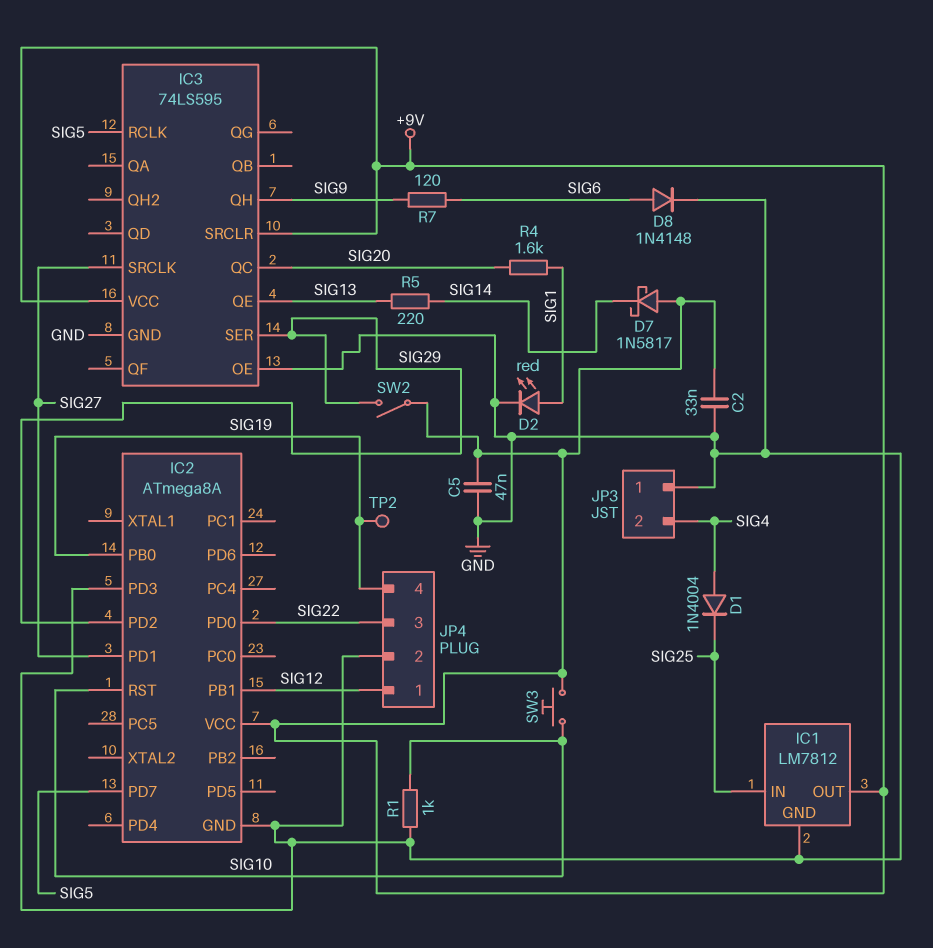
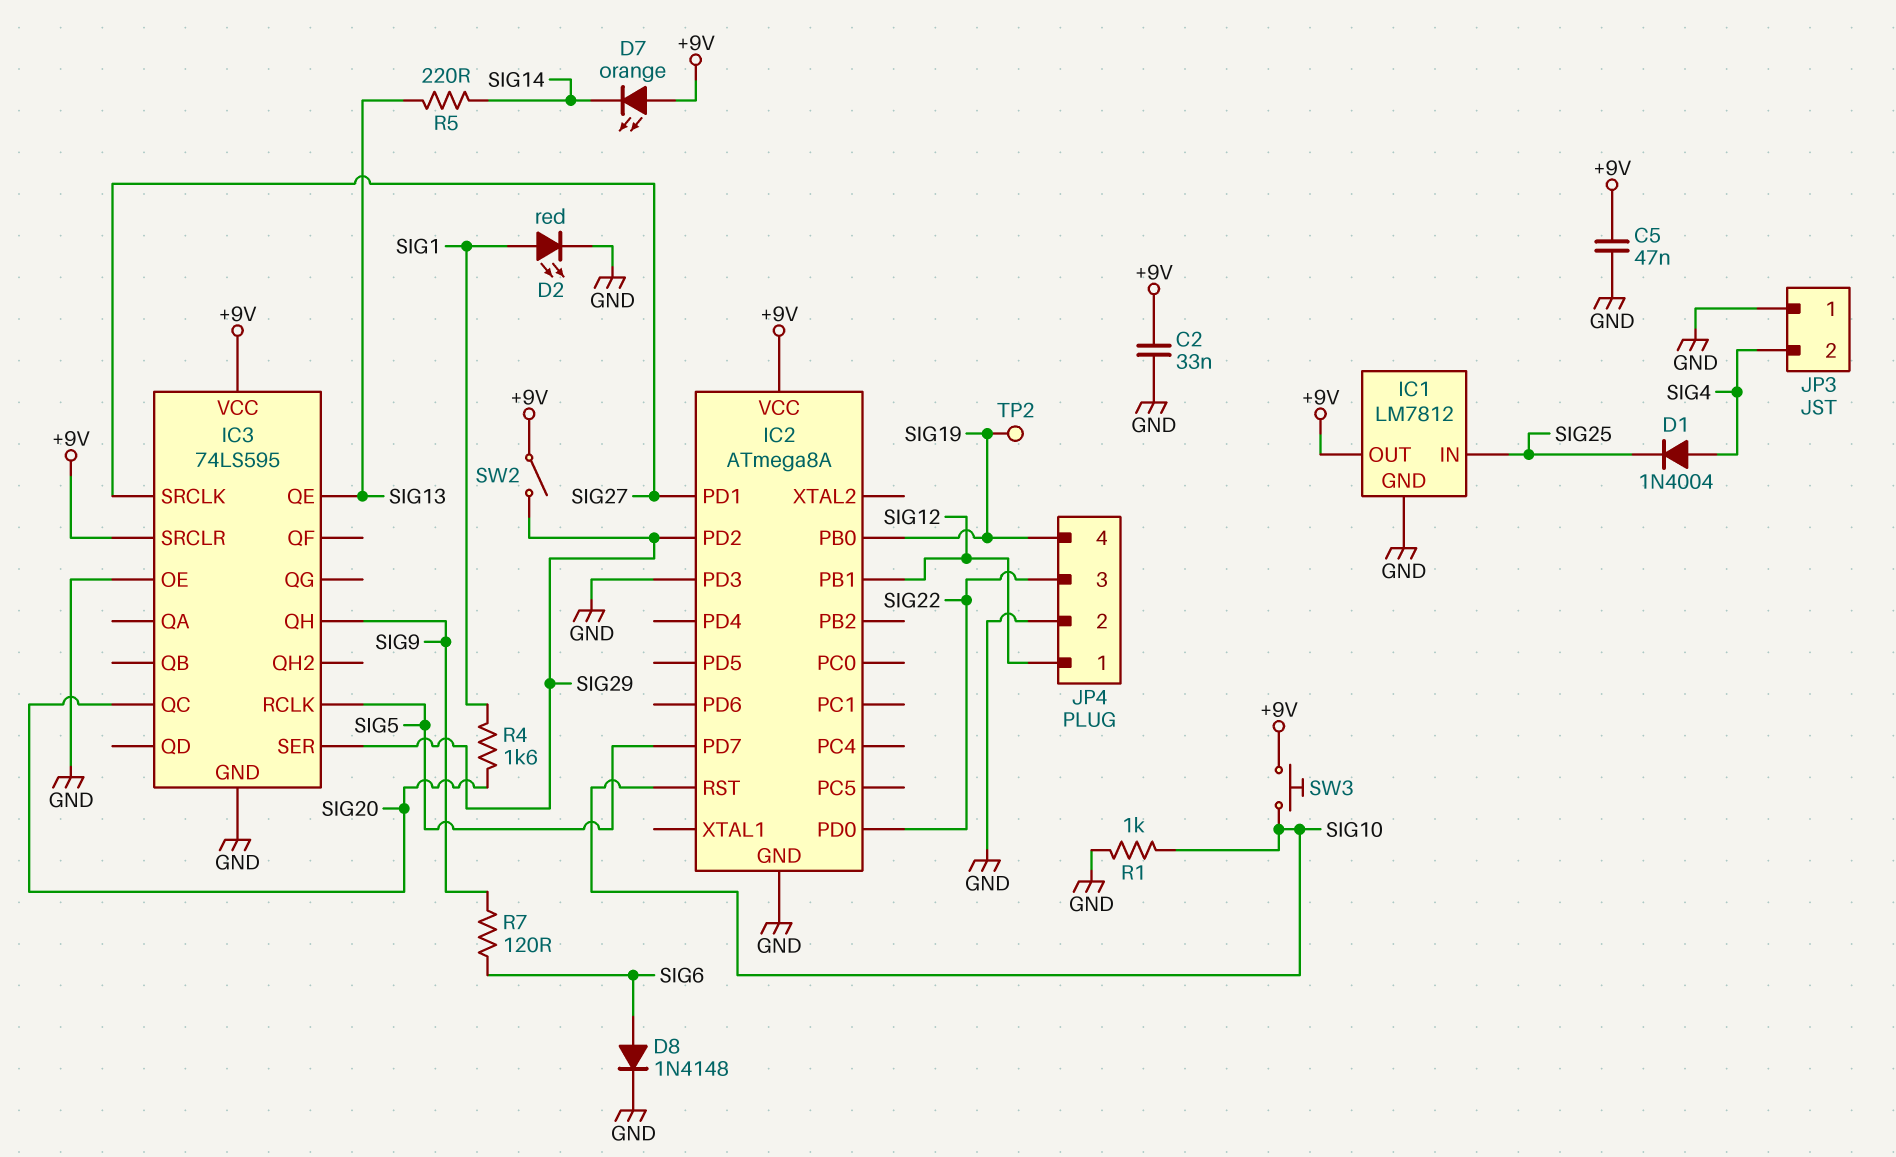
D7: schottky 1N5817 (A +9V, K SIG14) -> LED orange (A +9V, K SIG14)

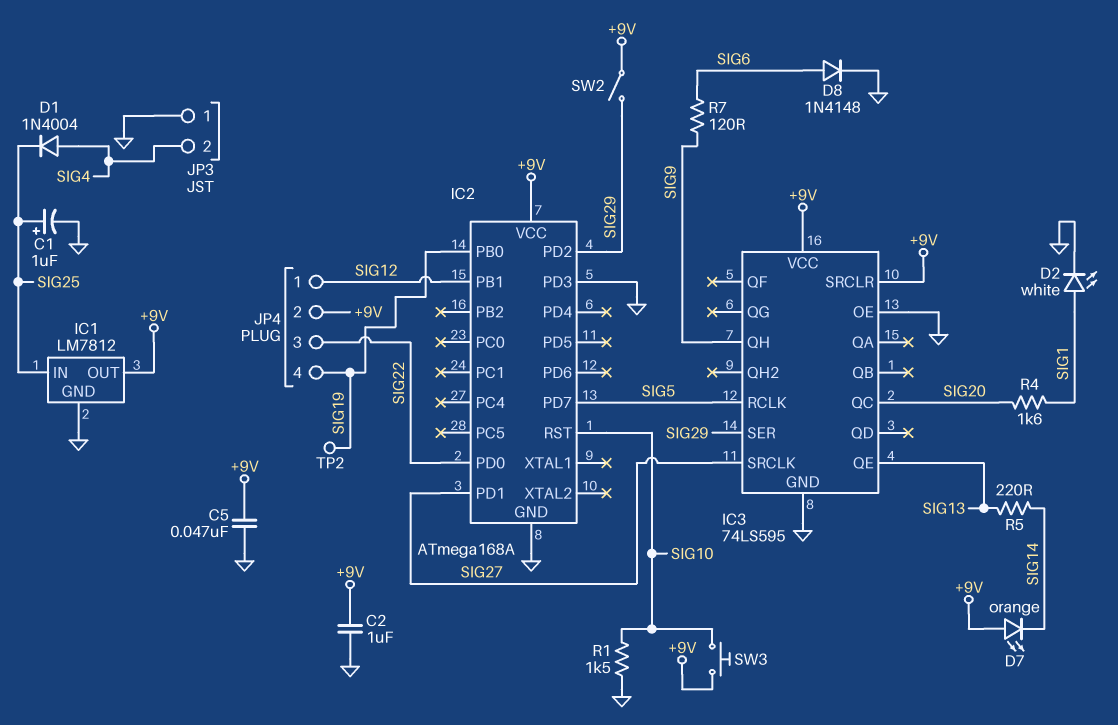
C1: none -> 1uF (plus SIG25, minus GND)
C2: 33nF (+9V, GND) -> 1uF (+9V, GND)
D2: LED red (A SIG1, K GND) -> LED white (A SIG1, K GND)
IC2: ATmega8A -> ATmega168A
JP4 pin 2: GND -> +9V
R1: 1k (GND, SIG10) -> 1.5k (GND, SIG10)

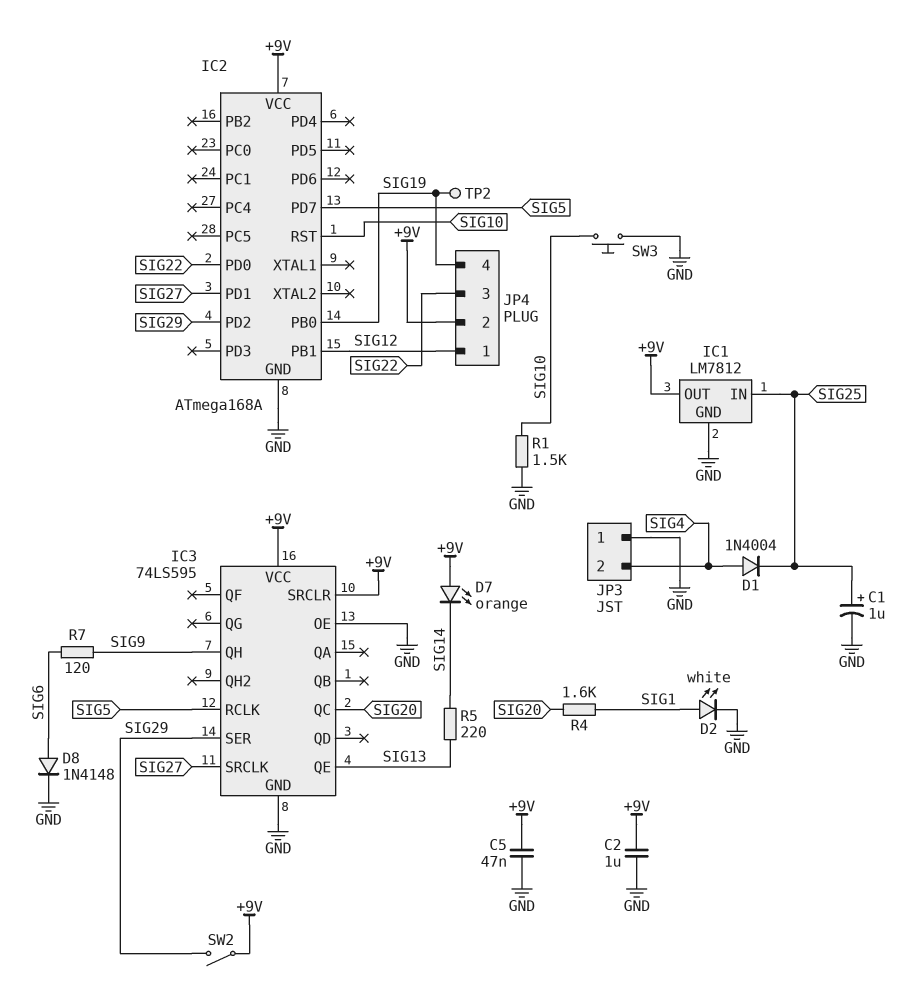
IC2 pin PD3: GND -> none
SW3: button (+9V, SIG10) -> button (GND, SIG10)

